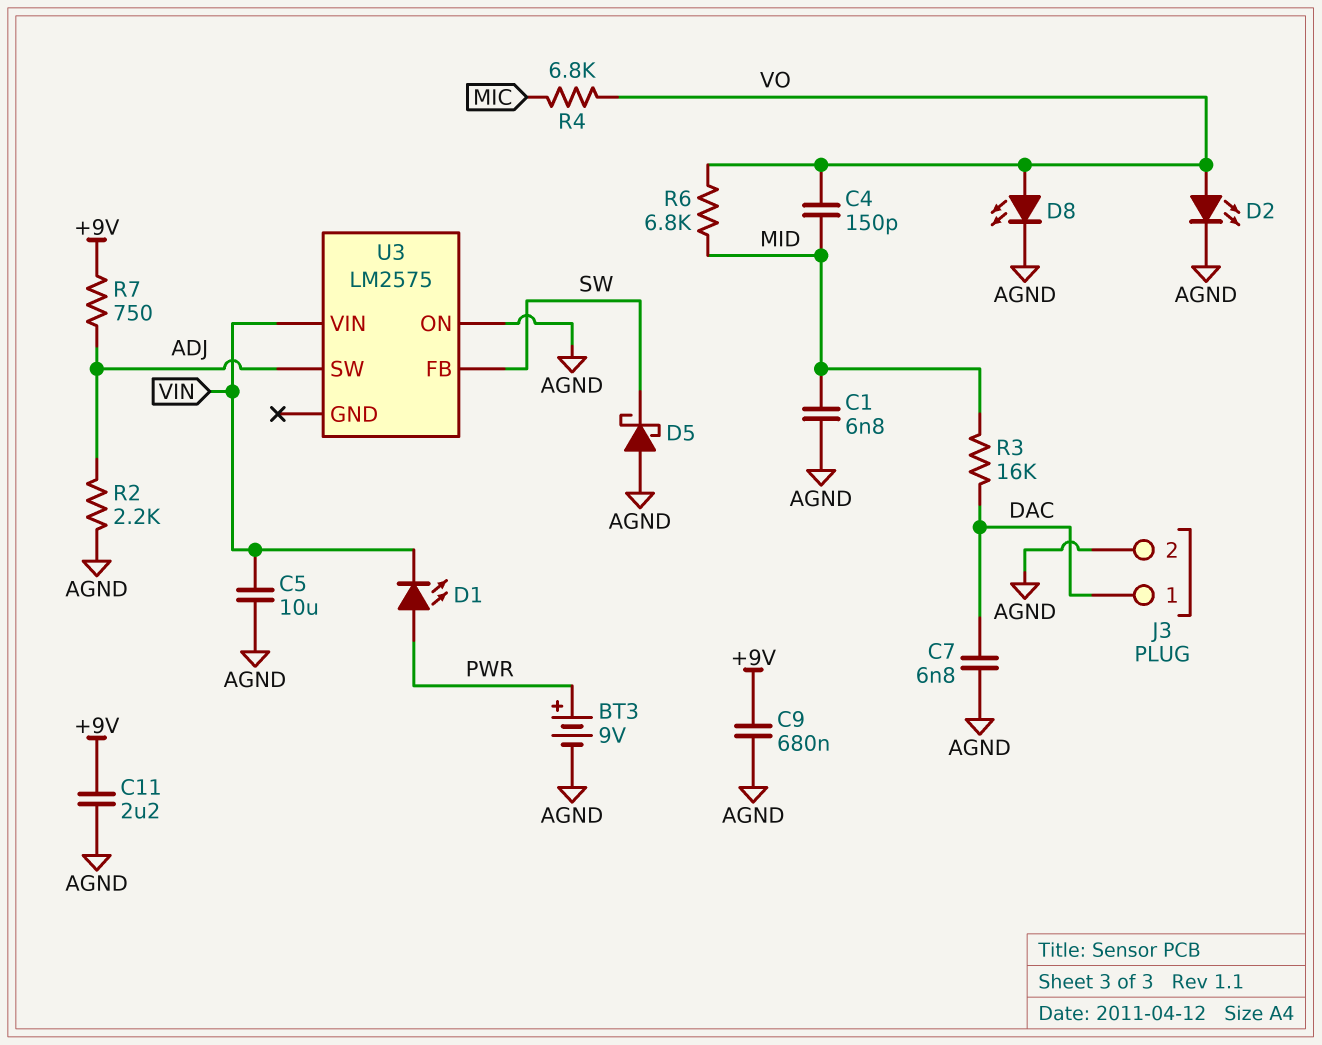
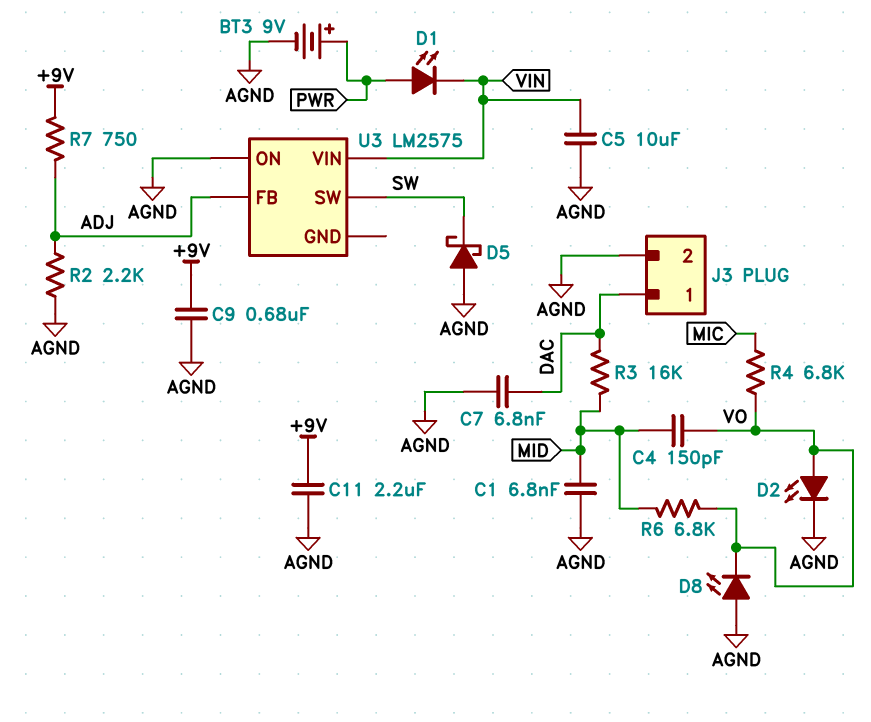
D8: LED (A VO, K AGND) -> LED (A AGND, K VO)
U3 pin FB: SW -> ADJ
U3 pin SW: ADJ -> SW

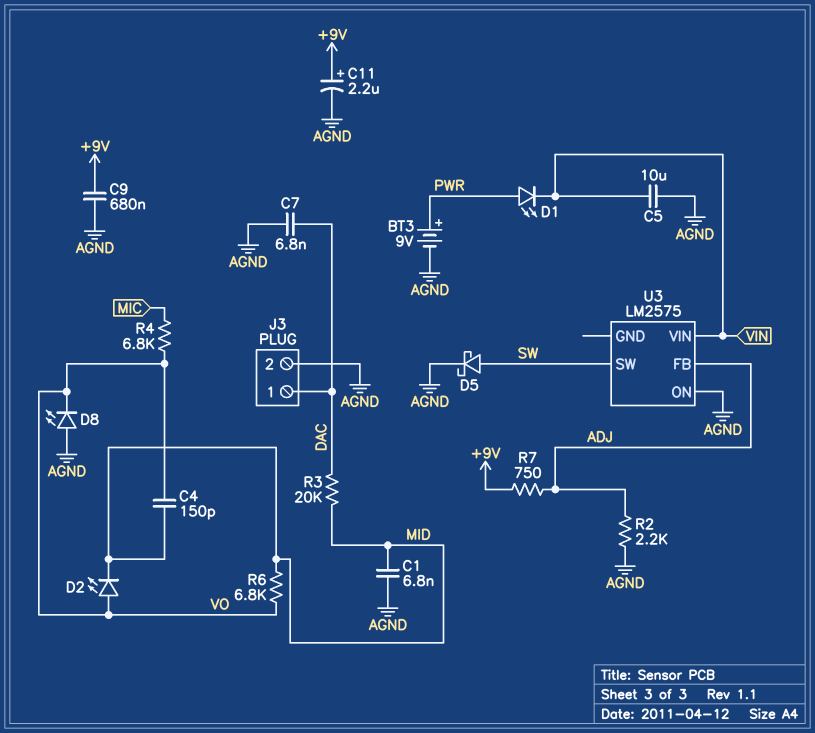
C11: 2.2uF (+9V, AGND) -> 2.2uF (plus +9V, minus AGND)
D2: LED (A VO, K AGND) -> LED (A VO, K MID)
D5: schottky (A AGND, K SW) -> schottky (A SW, K AGND)
R3: 16k (DAC, MID) -> 20k (DAC, MID)

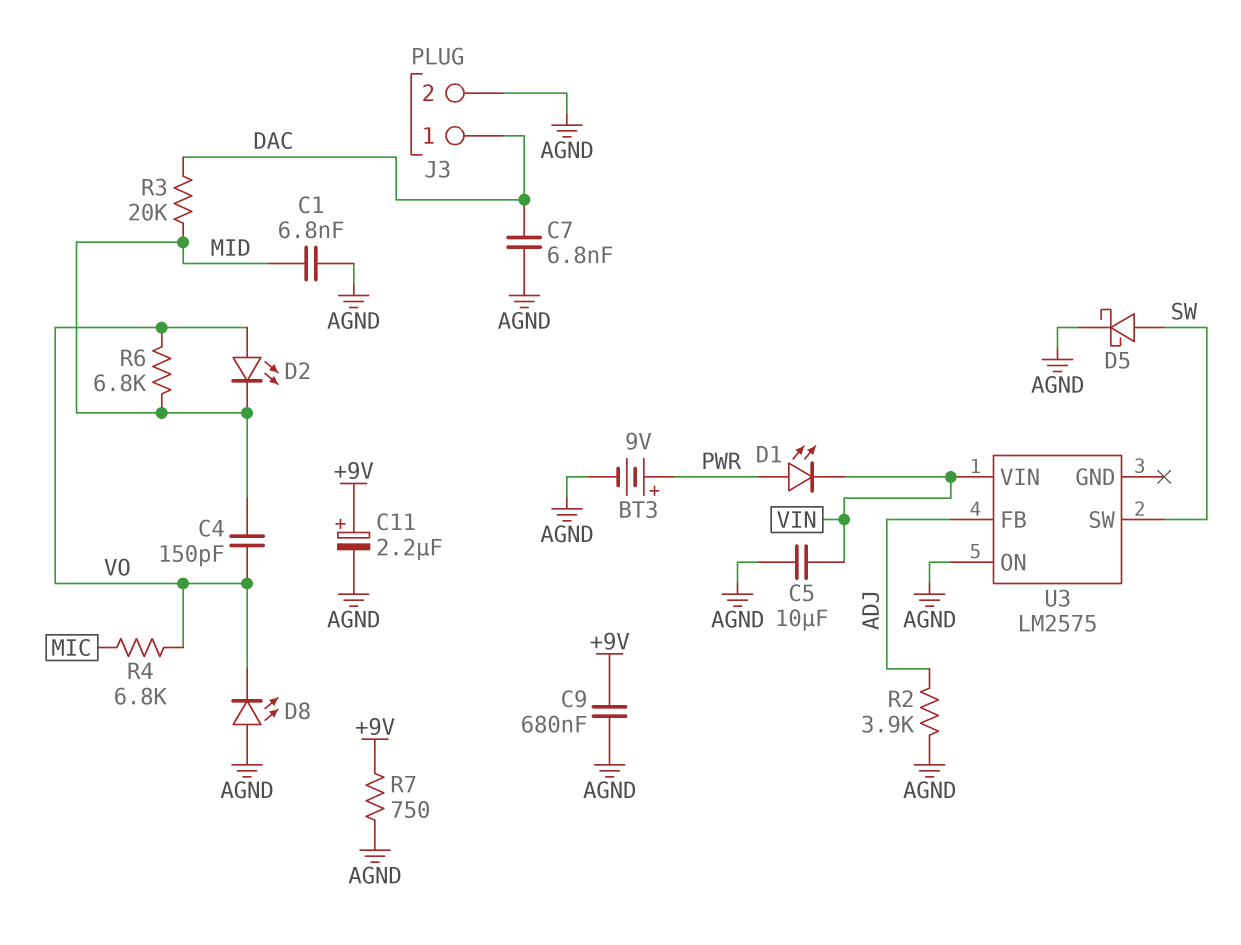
R2: 2.2k (ADJ, AGND) -> 3.9k (ADJ, AGND)
R7: 750 (+9V, ADJ) -> 750 (+9V, AGND)

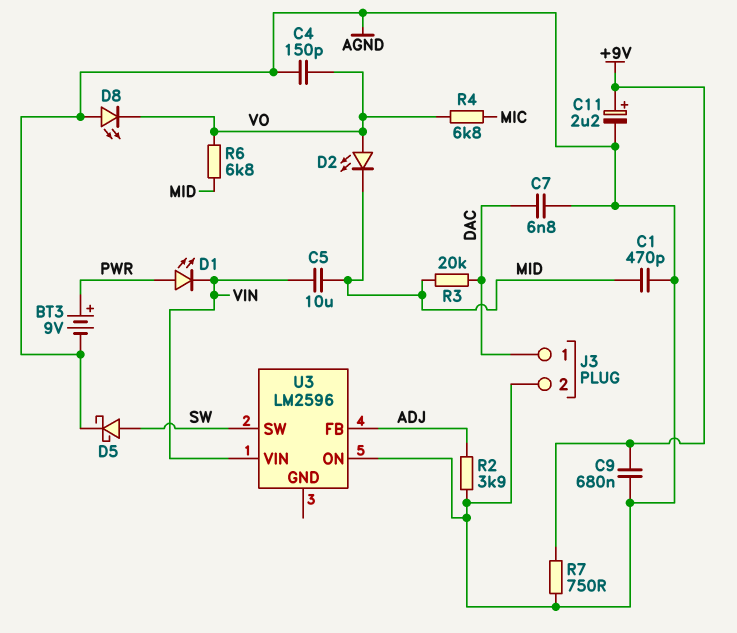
C1: 6.8nF (AGND, MID) -> 470pF (AGND, MID)
C4: 150pF (MID, VO) -> 150pF (AGND, VO)
C5: 10uF (AGND, VIN) -> 10uF (MID, VIN)
U3: LM2575 -> LM2596

